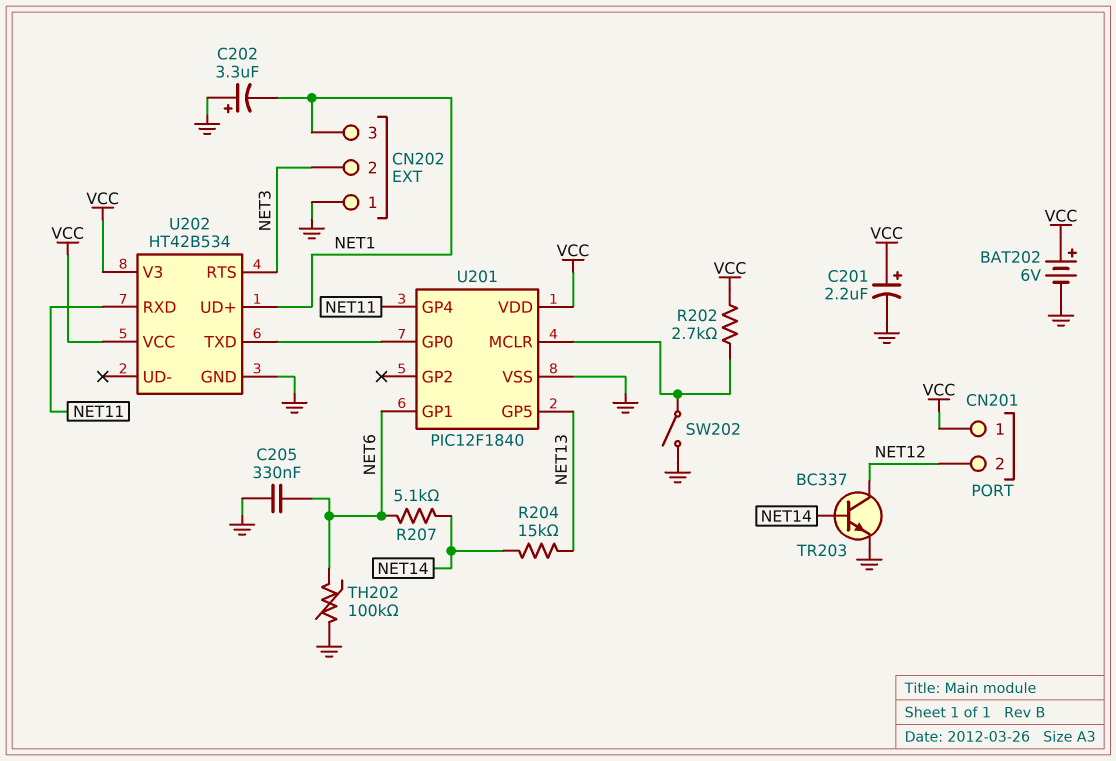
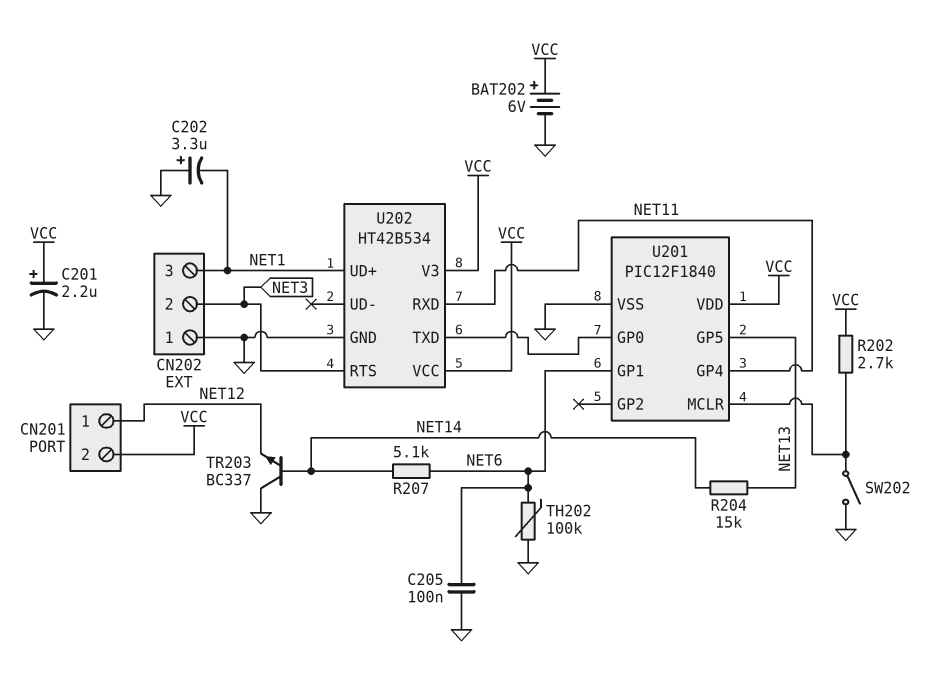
C205: 330nF (GND, NET6) -> 100nF (GND, NET6)
CN201 pin 1: VCC -> NET12
CN201 pin 2: NET12 -> VCC
TR203: NPN BC337 (B NET14, C NET12, E GND) -> NPN BC337 (B NET14, C GND, E NET12)

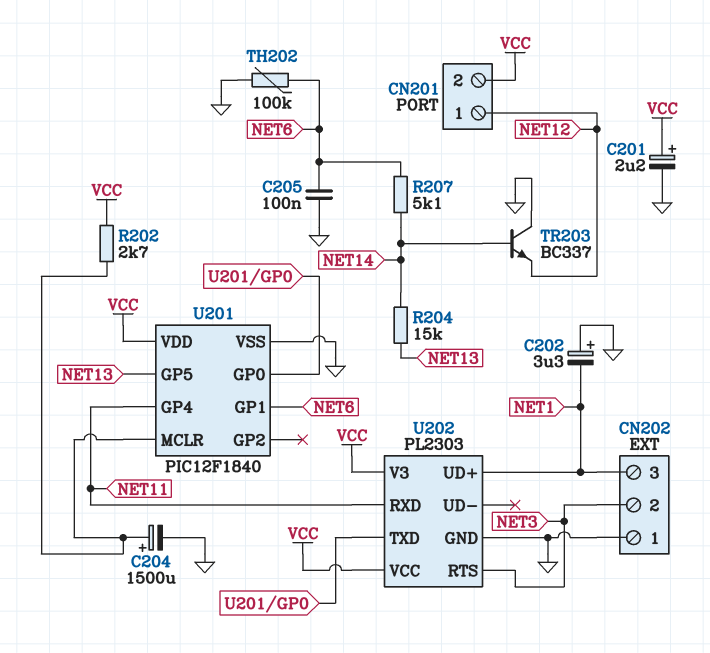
BAT202: 6V (plus VCC, minus GND) -> none
C204: none -> 1500uF (plus U201/MCLR, minus GND)
SW202: switch (GND, U201/MCLR) -> none
U202: HT42B534 -> PL2303

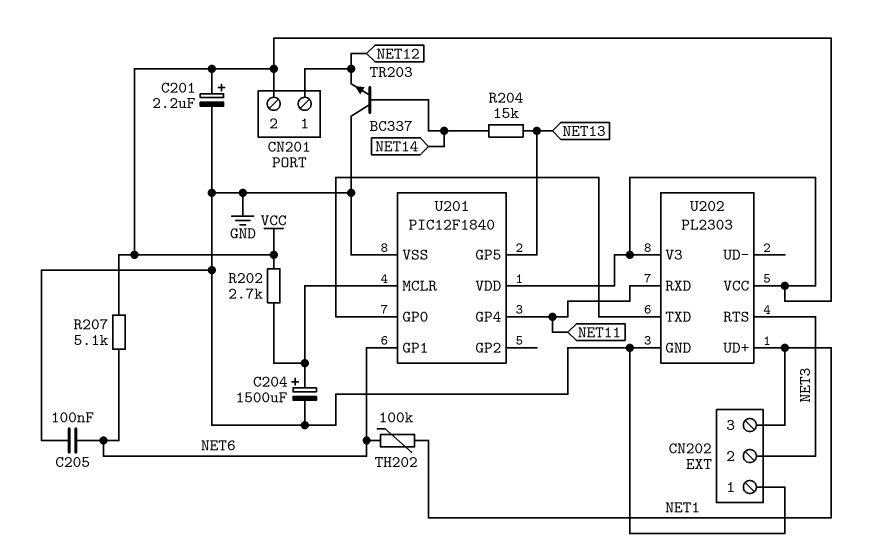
C202: 3.3uF (plus GND, minus NET1) -> none
R207: 5.1k (NET6, NET14) -> 5.1k (NET6, VCC)
TH202: 100k (GND, NET6) -> 100k (NET1, NET6)

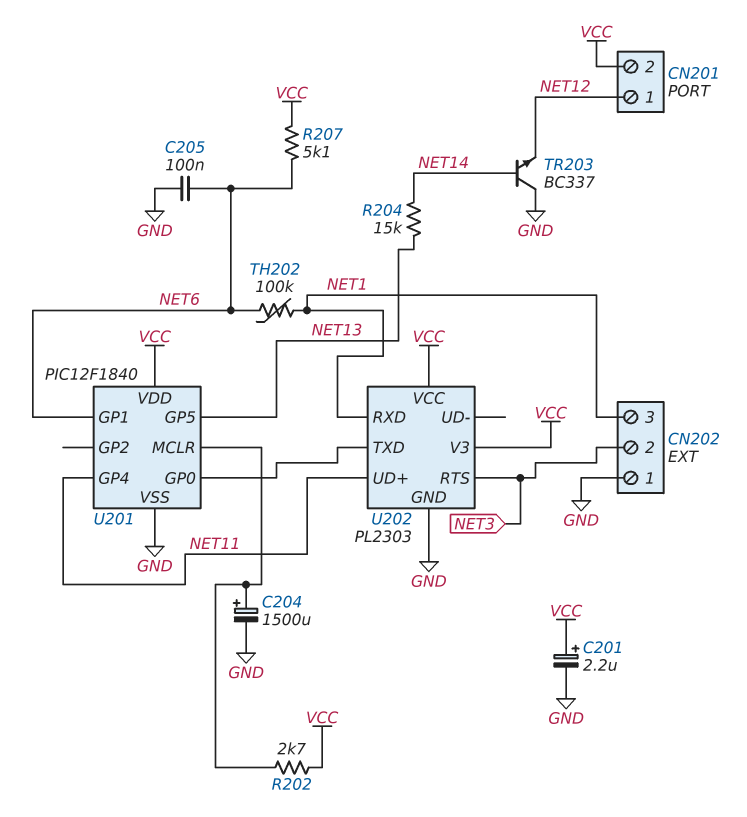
U202 pin RXD: NET11 -> NET1
U202 pin UD+: NET1 -> NET11

